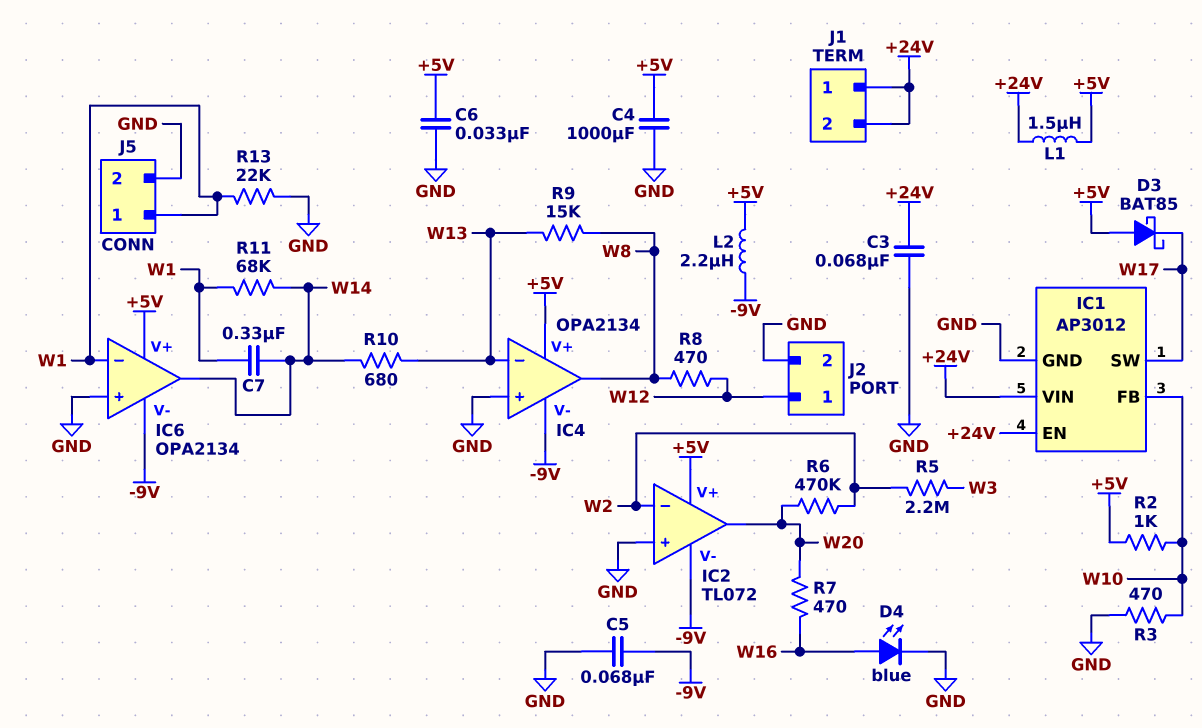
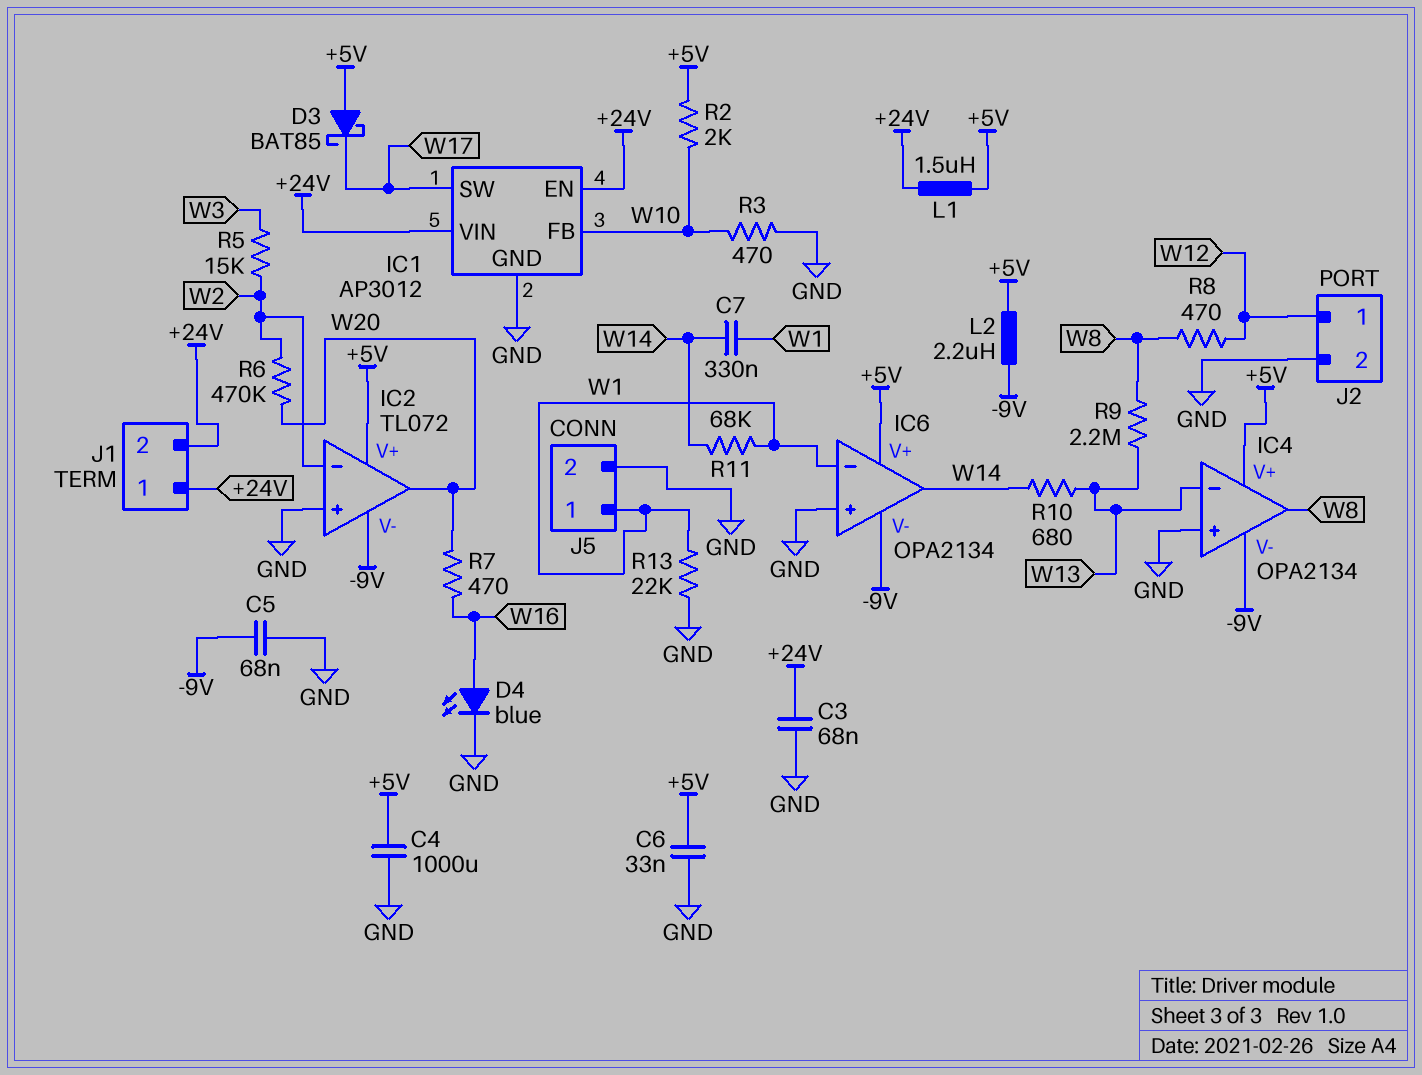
R2: 1k (+5V, W10) -> 2k (+5V, W10)
R5: 2.2M (W2, W3) -> 15k (W2, W3)
R9: 15k (W8, W13) -> 2.2M (W8, W13)

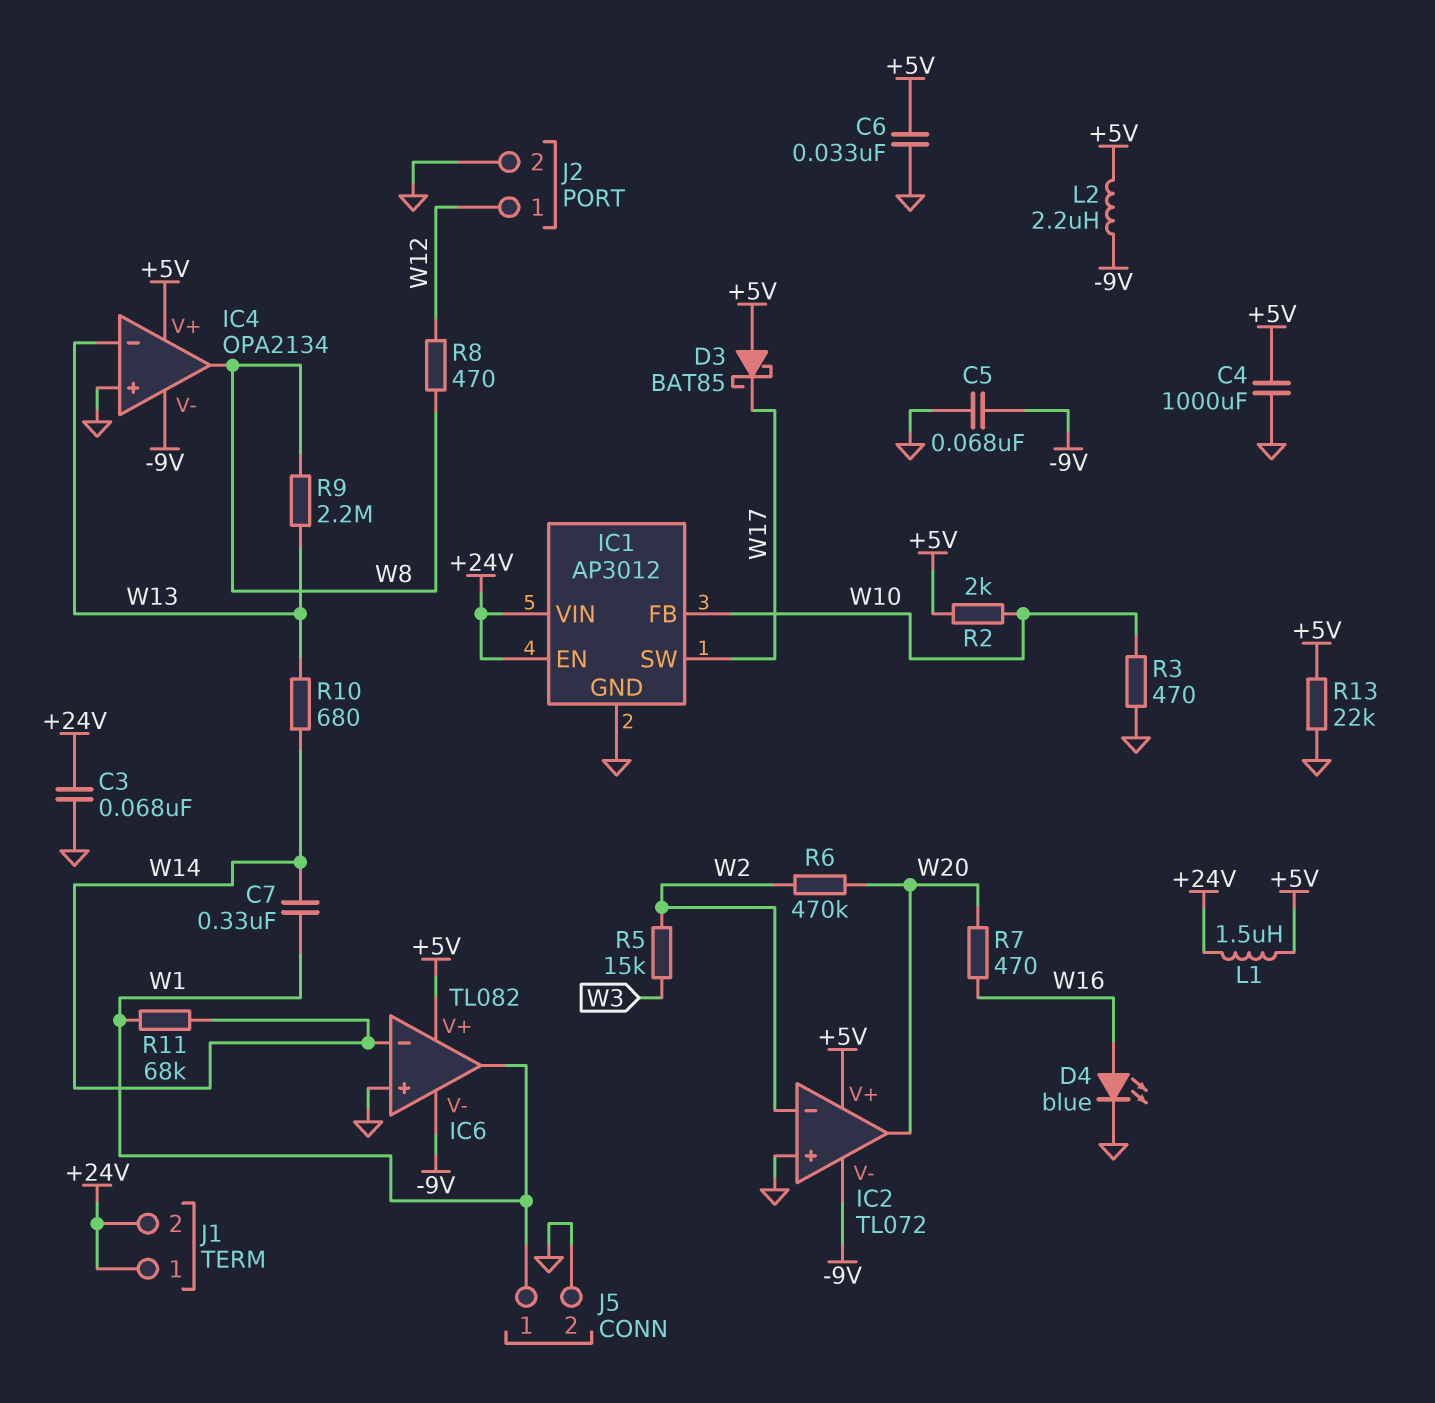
IC6: OPA2134 -> TL082
IC6 pin in-: W1 -> W14
IC6 pin out: W14 -> W1
R13: 22k (GND, W1) -> 22k (+5V, GND)

